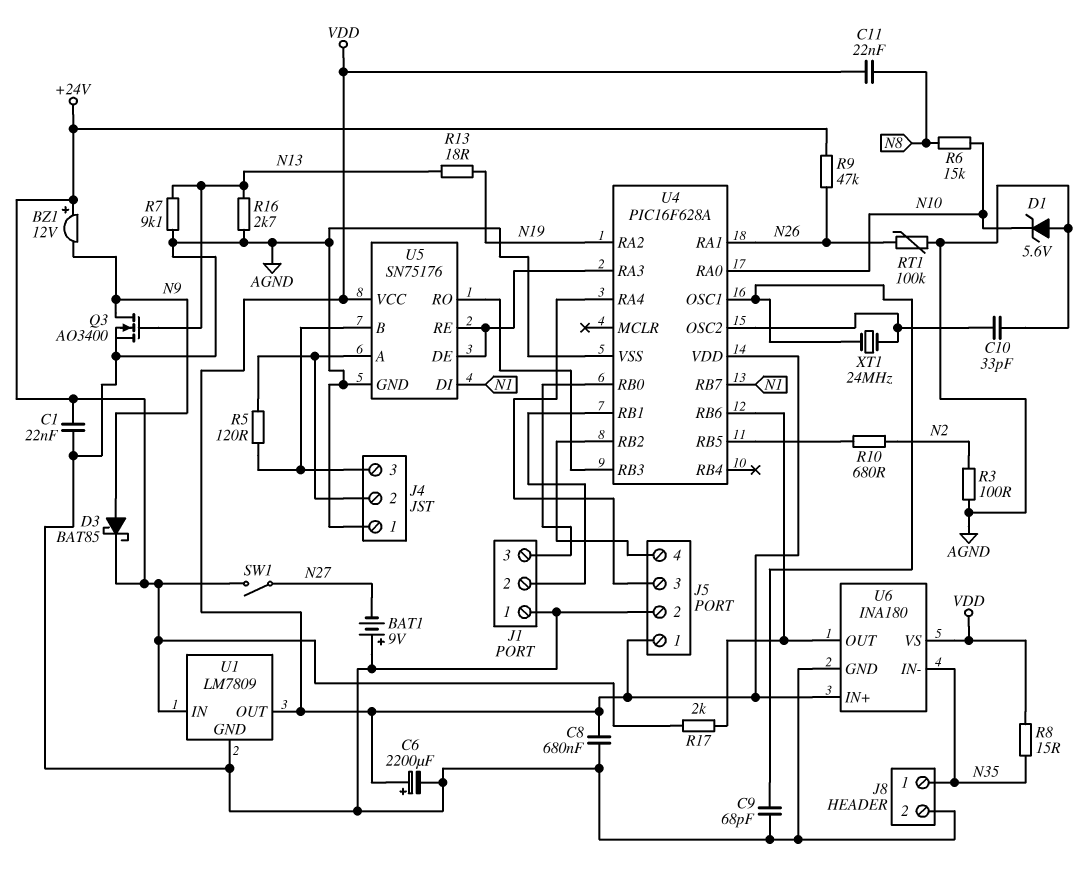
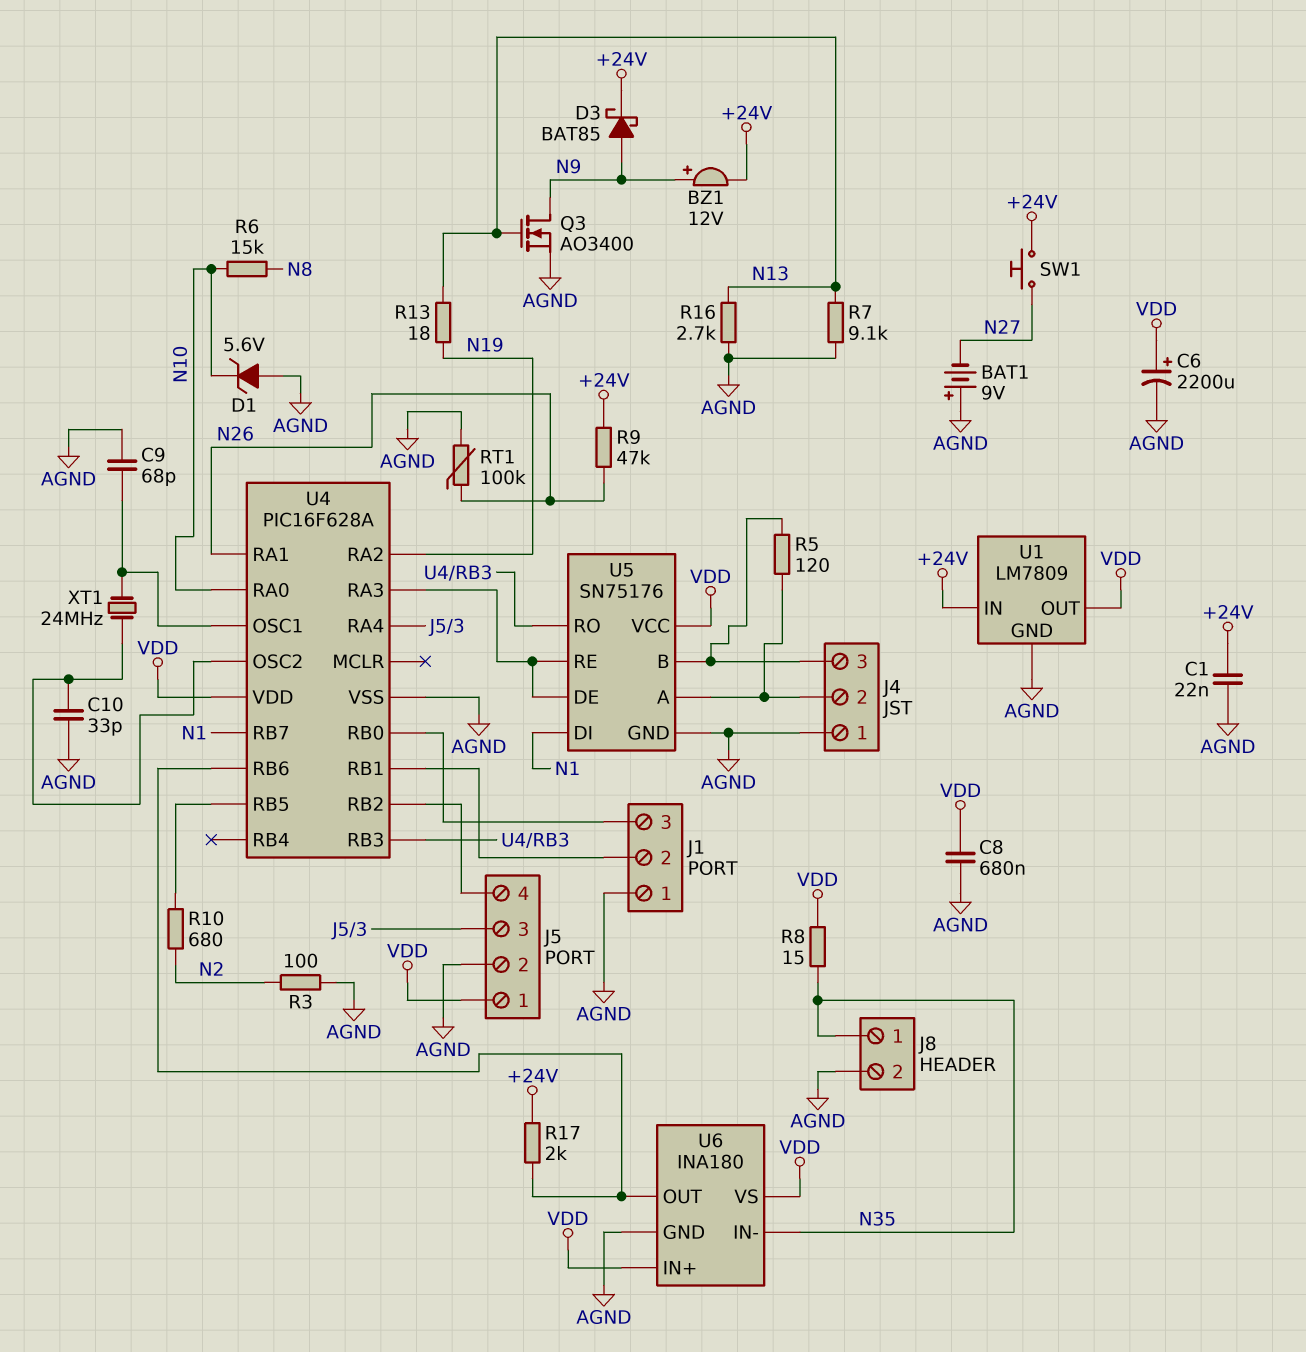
BZ1: buzzer 12V (plus +24V, minus N9) -> buzzer 12V (plus N9, minus +24V)
C11: 22nF (N8, VDD) -> none
SW1: switch (+24V, N27) -> button (+24V, N27)

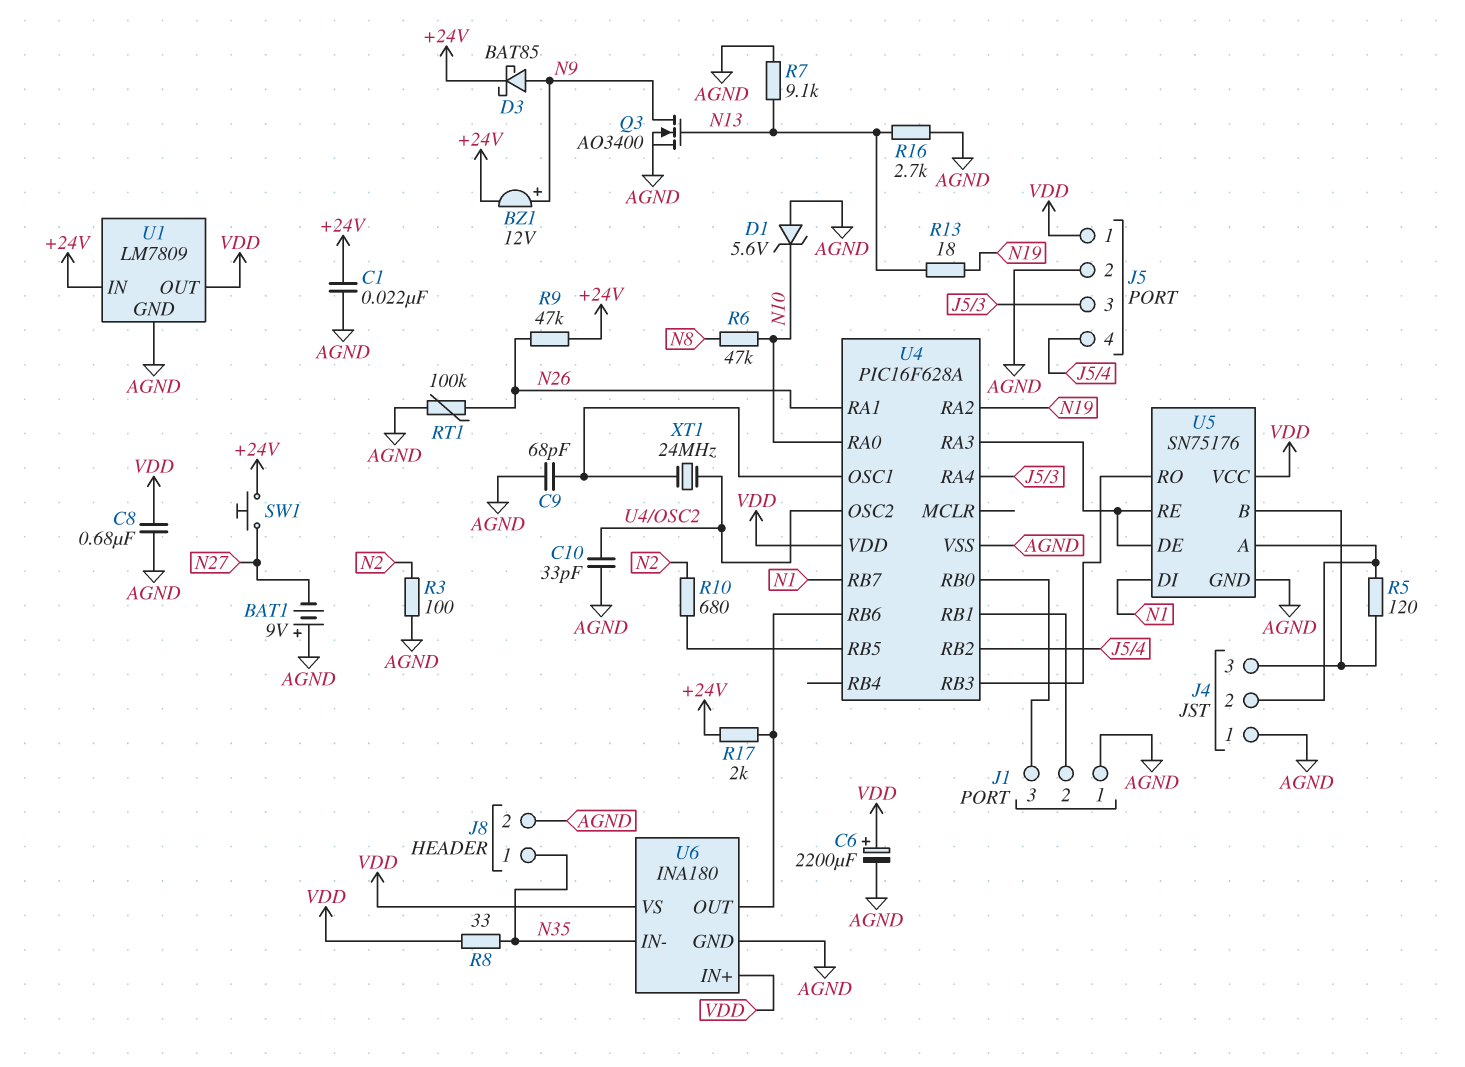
R6: 15k (N8, N10) -> 47k (N8, N10)
R8: 15 (N35, VDD) -> 33 (N35, VDD)

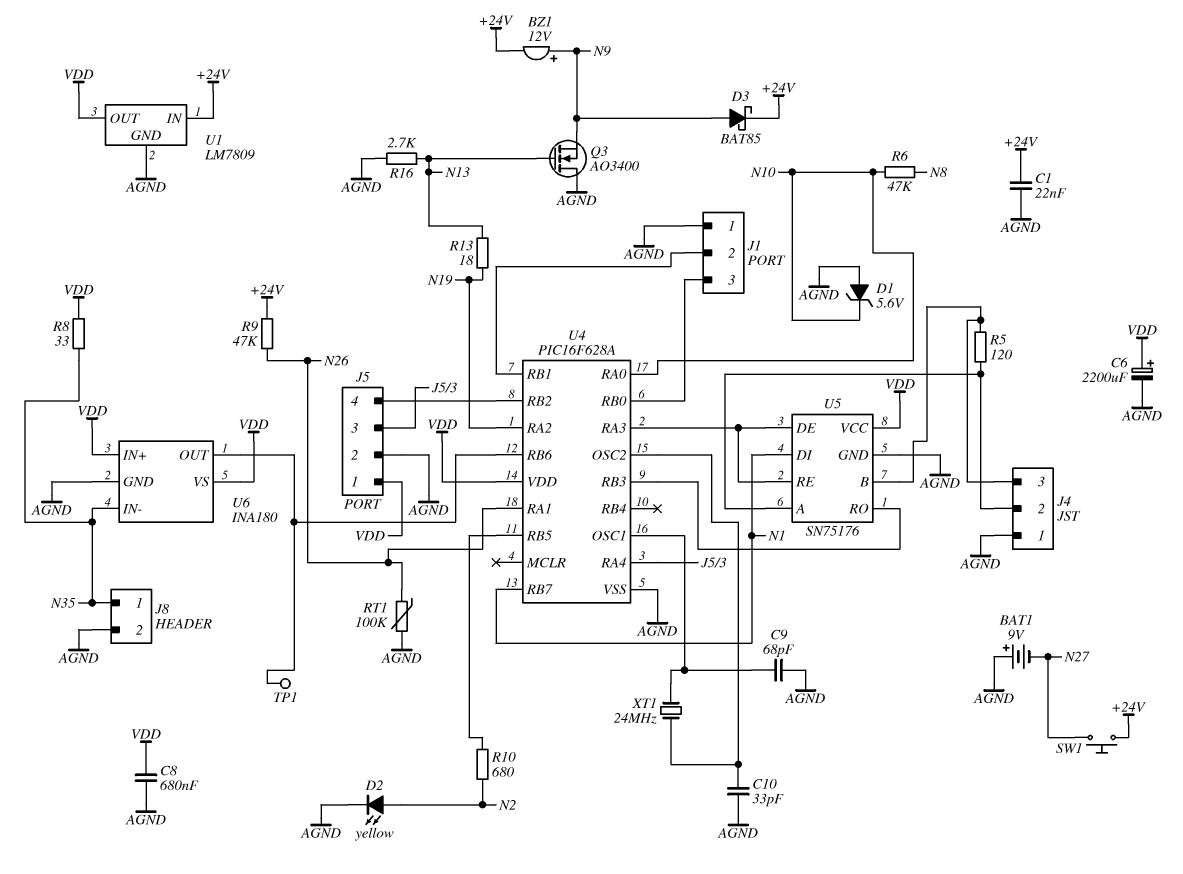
D2: none -> LED yellow (A N2, K AGND)
Q3: NMOS AO3400 (G N13, D N9, S AGND) -> NMOS AO3400 (G N13, D AGND, S N9)
R3: 100 (AGND, N2) -> none
R7: 9.1k (AGND, N13) -> none
R17: 2k (+24V, U4/RB6) -> none
TP1: none -> test point (U4/RB6)

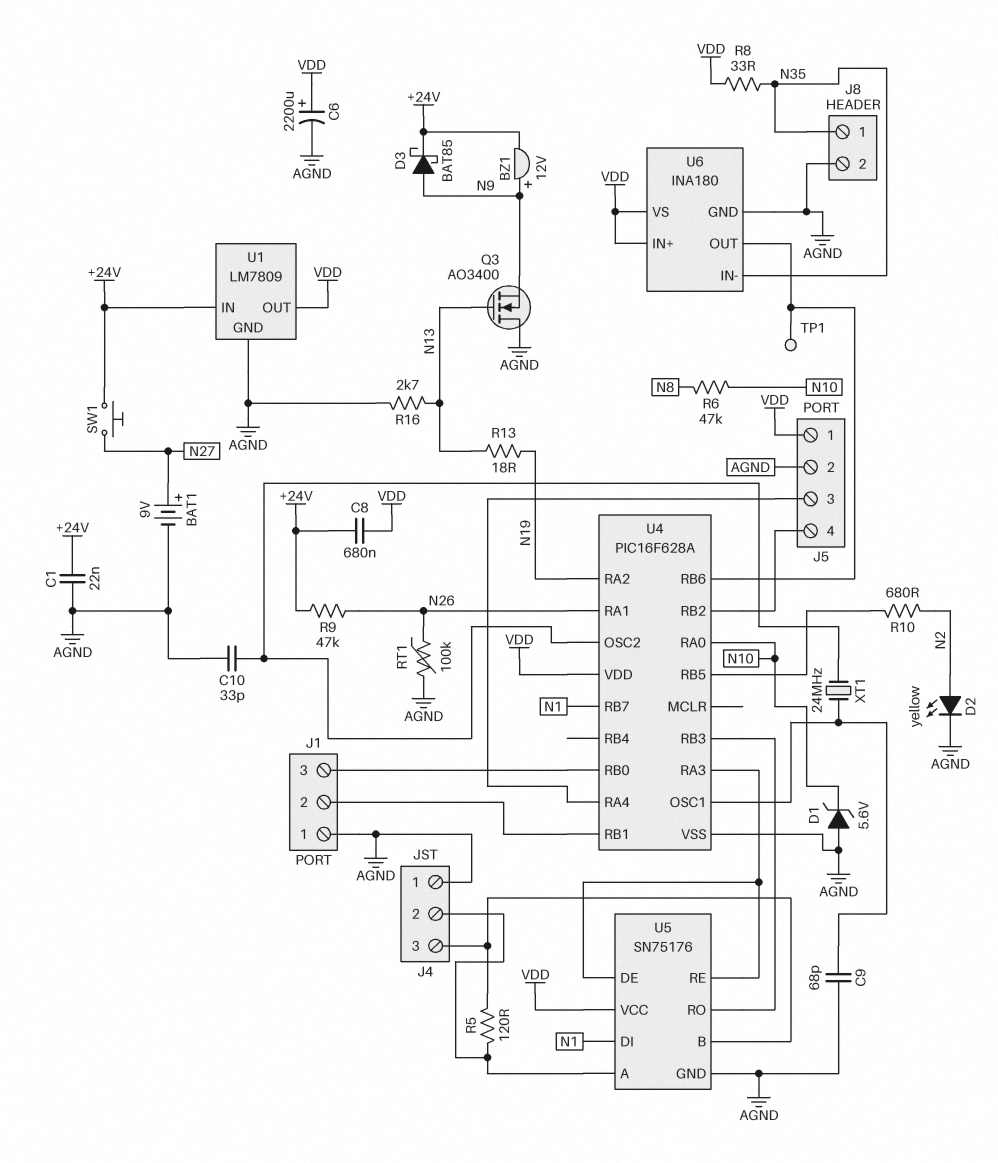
BAT1: 9V (plus AGND, minus N27) -> 9V (plus N27, minus AGND)
C8: 680nF (AGND, VDD) -> 680nF (+24V, VDD)

